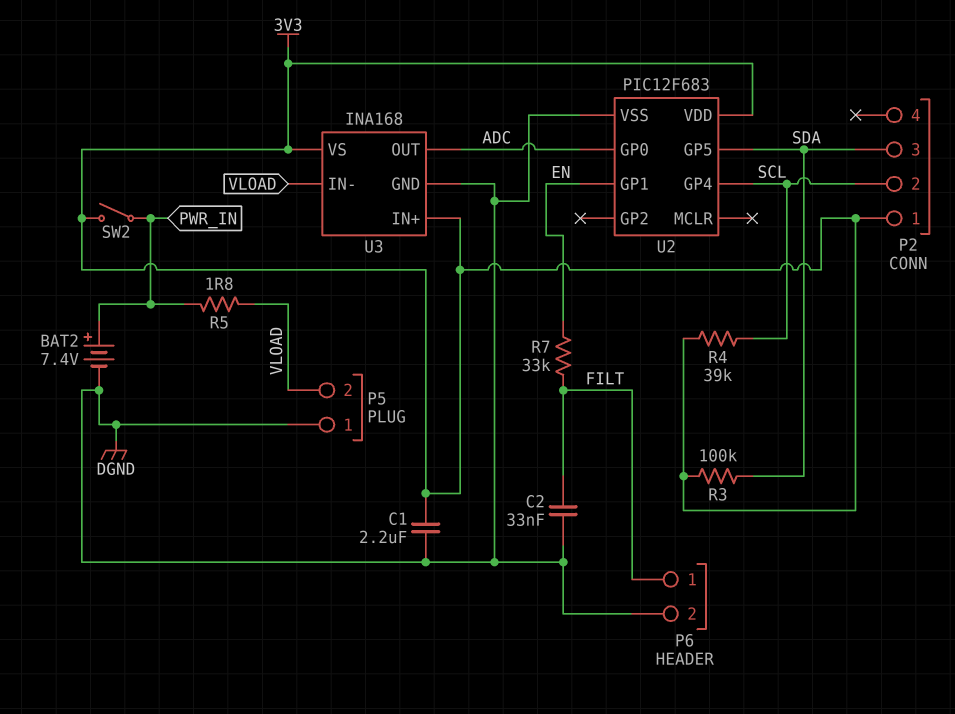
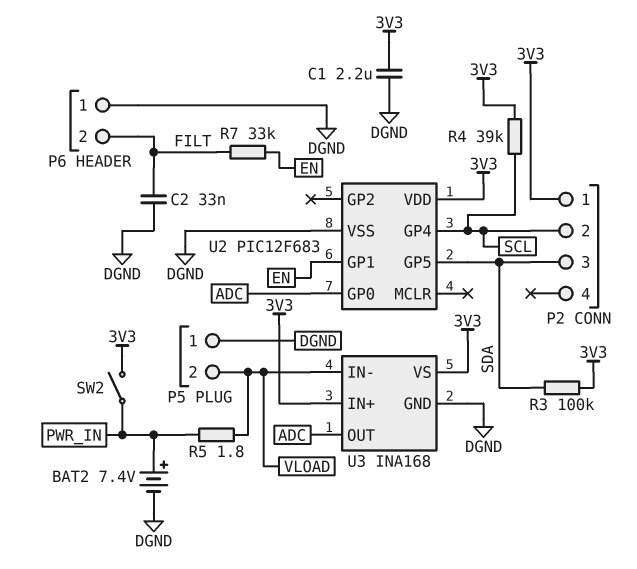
P6 pin 1: FILT -> DGND
P6 pin 2: DGND -> FILT

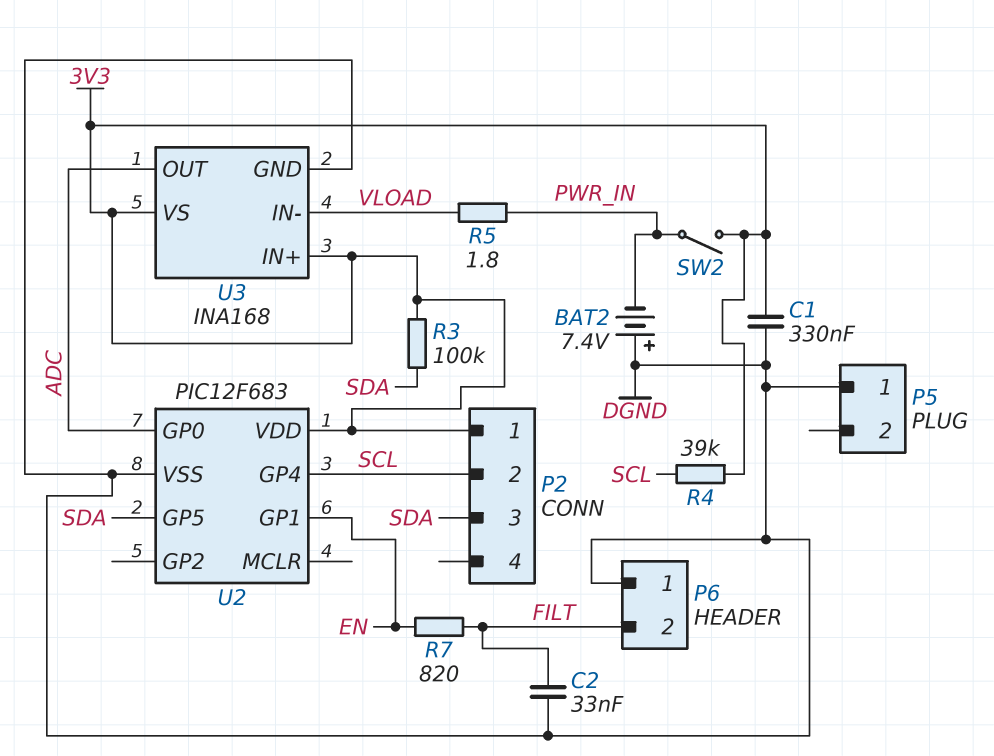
BAT2: 7.4V (plus PWR_IN, minus DGND) -> 7.4V (plus DGND, minus PWR_IN)
C1: 2.2uF (3V3, DGND) -> 330nF (3V3, DGND)
P5 pin 2: VLOAD -> none
R7: 33k (EN, FILT) -> 820 (EN, FILT)

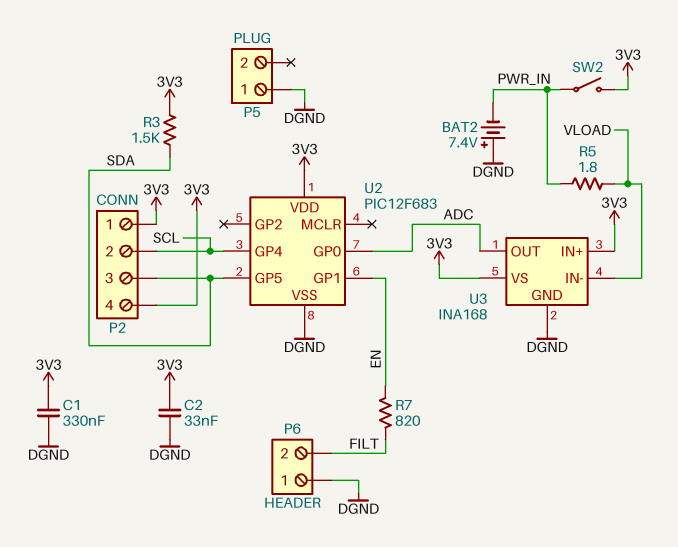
C2: 33nF (DGND, FILT) -> 33nF (3V3, DGND)
P2 pin 4: none -> 3V3
R3: 100k (3V3, SDA) -> 1.5k (3V3, SDA)
R4: 39k (3V3, SCL) -> none

